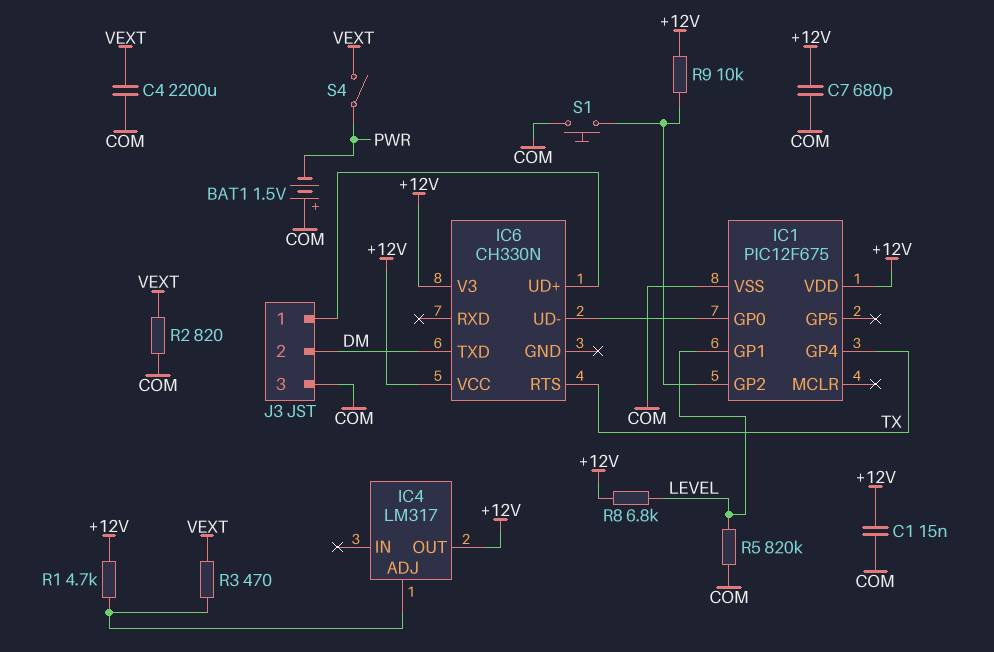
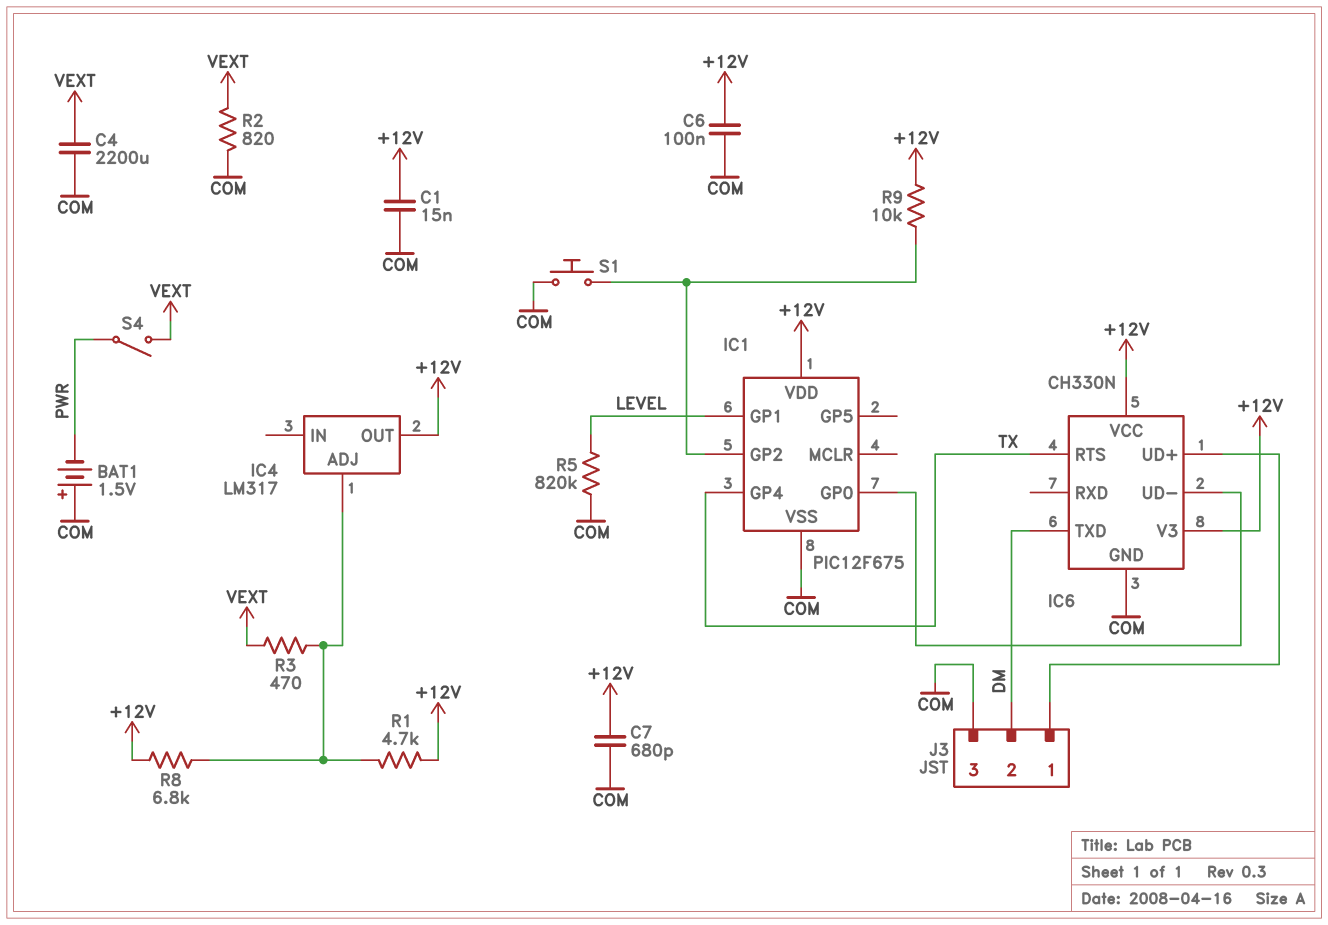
C6: none -> 100nF (+12V, COM)
IC6 pin GND: none -> COM
R8: 6.8k (+12V, LEVEL) -> 6.8k (+12V, IC4/ADJ)

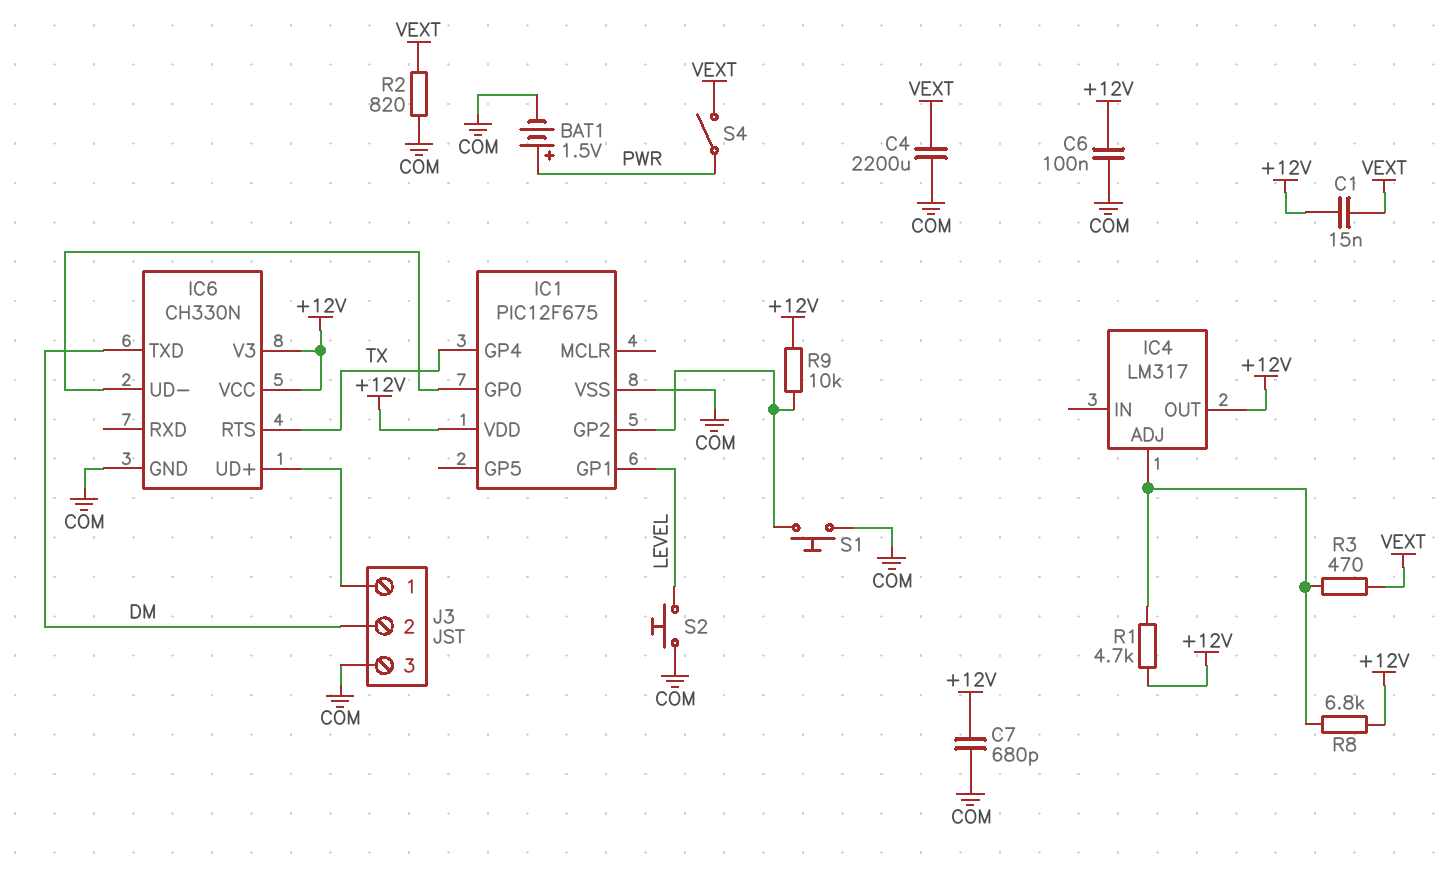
BAT1: 1.5V (plus COM, minus PWR) -> 1.5V (plus PWR, minus COM)
C1: 15nF (+12V, COM) -> 15nF (+12V, VEXT)
R5: 820k (COM, LEVEL) -> none
S2: none -> button (COM, LEVEL)

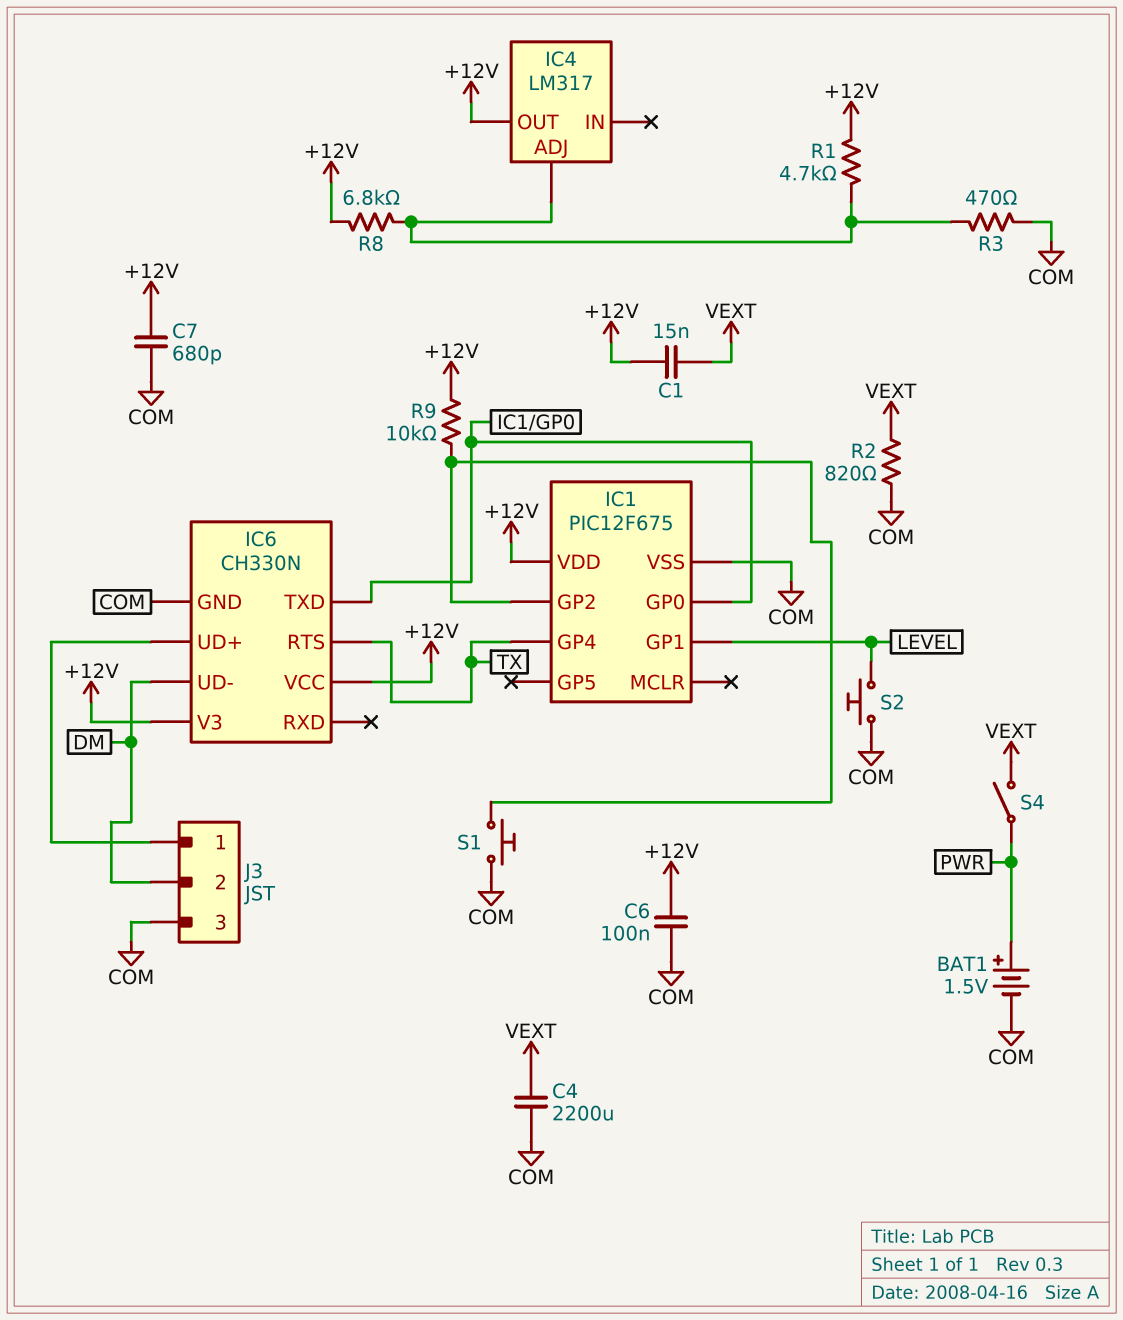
IC6 pin TXD: DM -> IC1/GP0
IC6 pin UD-: IC1/GP0 -> DM
R3: 470 (IC4/ADJ, VEXT) -> 470 (COM, IC4/ADJ)

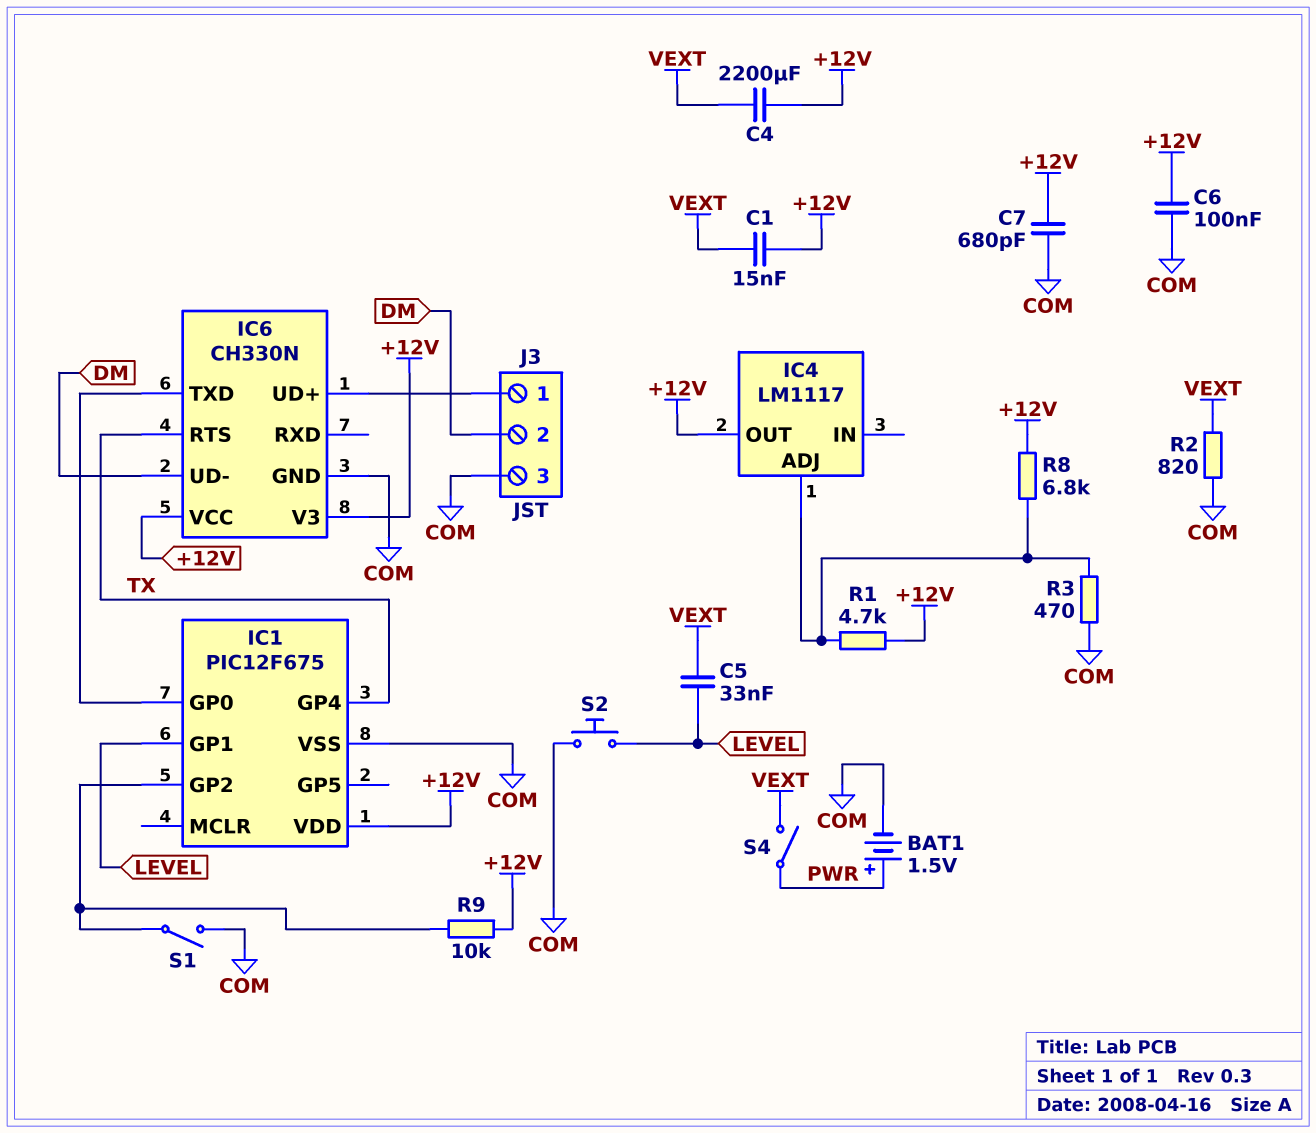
C4: 2200uF (COM, VEXT) -> 2200uF (+12V, VEXT)
C5: none -> 33nF (LEVEL, VEXT)
IC4: LM317 -> LM1117
S1: button (COM, IC1/GP2) -> switch (COM, IC1/GP2)

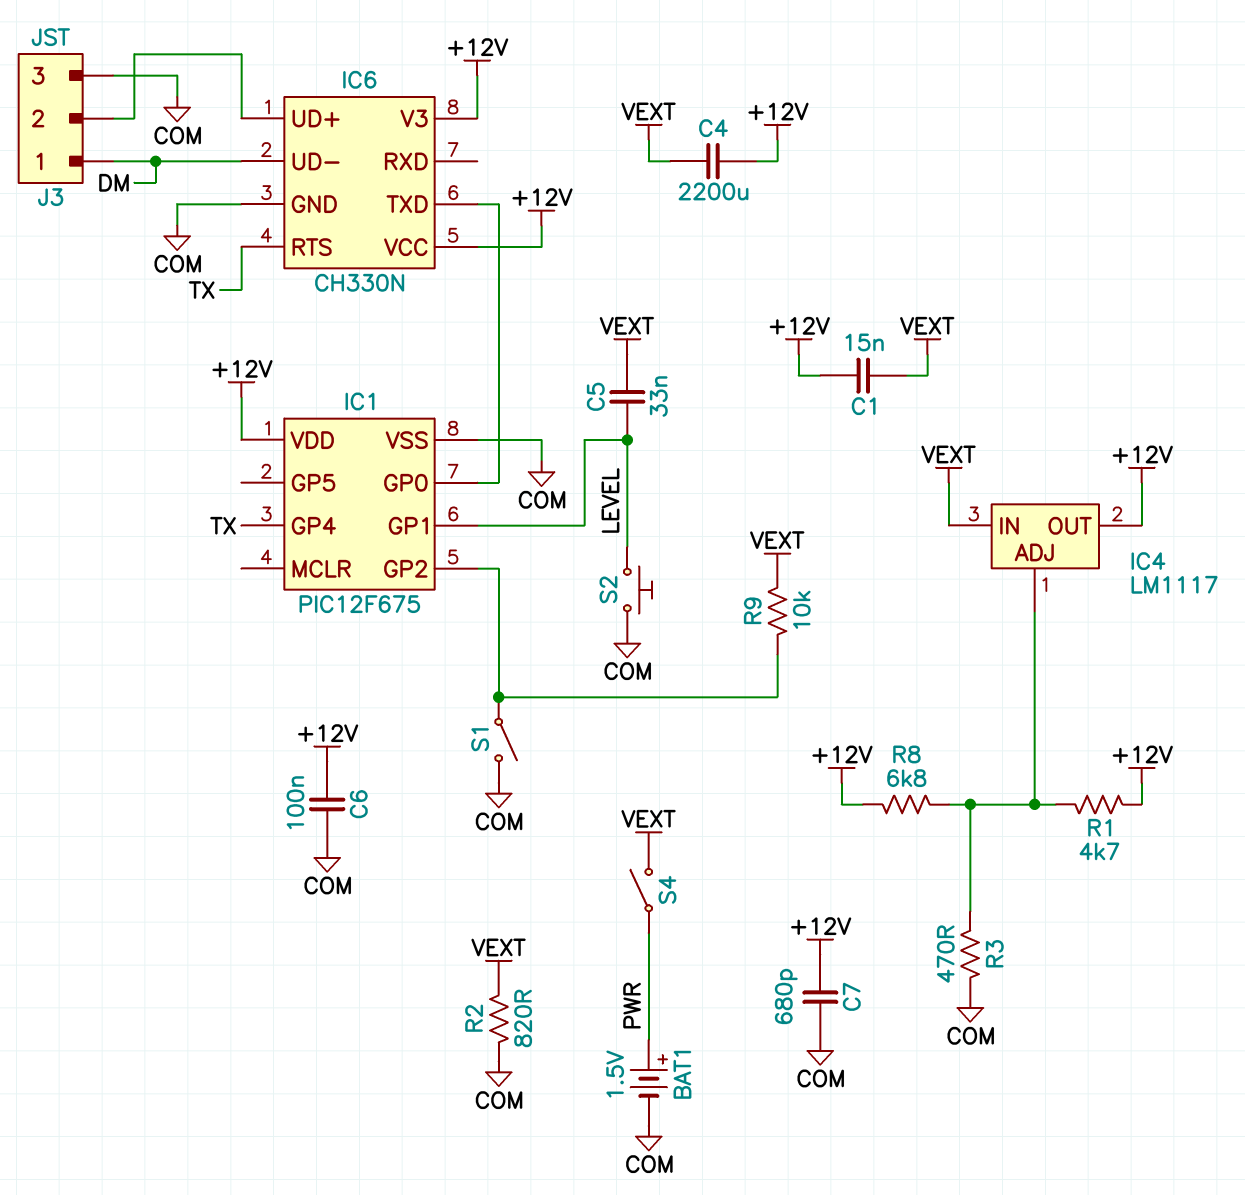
IC4 pin IN: none -> VEXT
J3 pin 1: IC6/UD+ -> DM
J3 pin 2: DM -> IC6/UD+
R9: 10k (+12V, IC1/GP2) -> 10k (IC1/GP2, VEXT)

